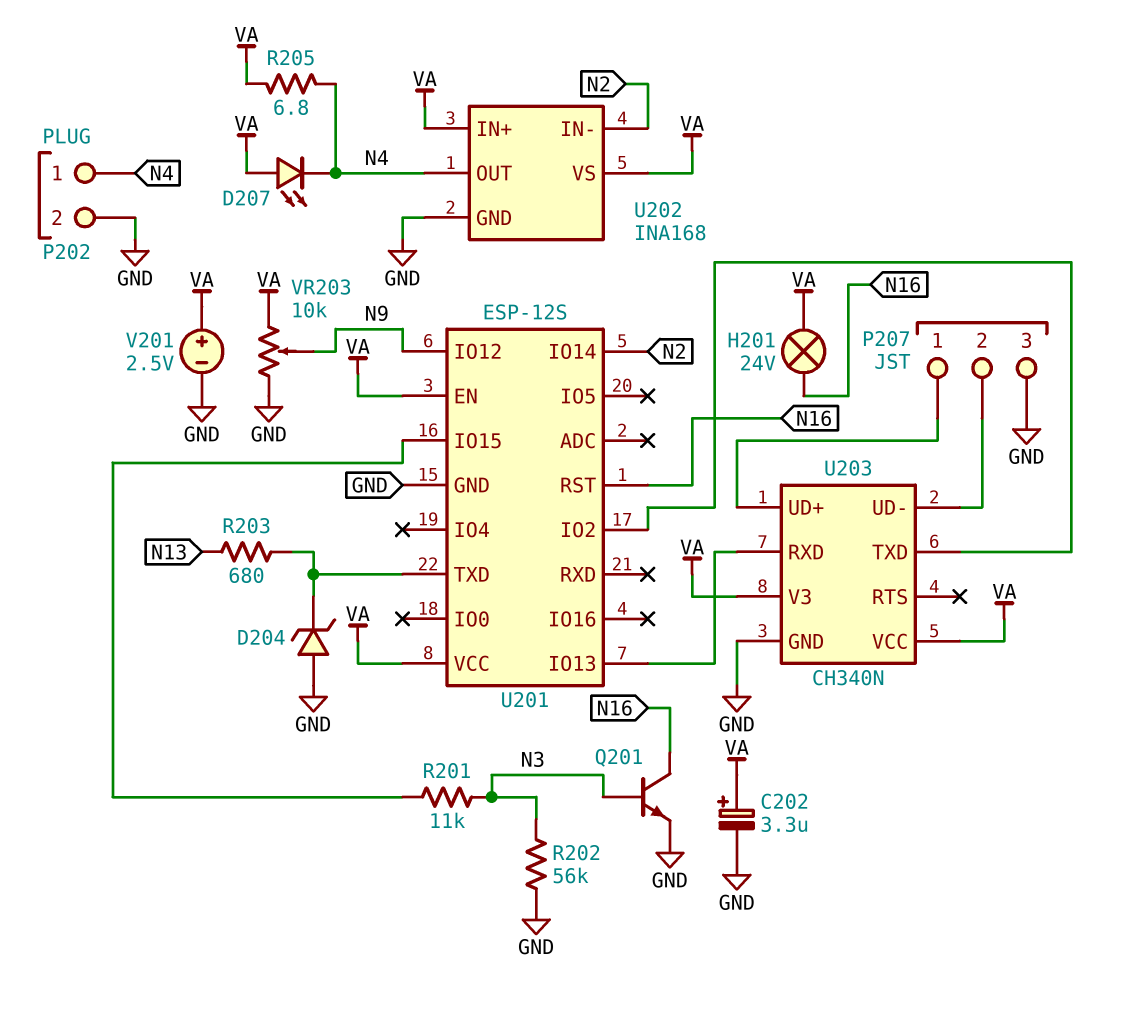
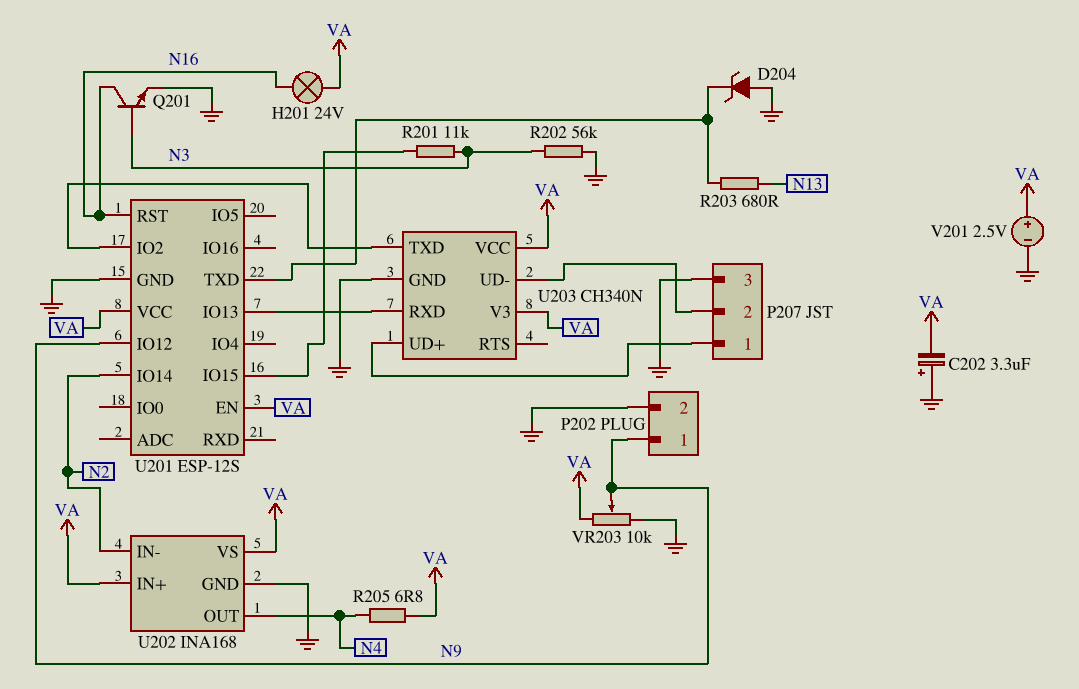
C202: 3.3uF (plus VA, minus GND) -> 3.3uF (plus GND, minus VA)
D207: LED (A VA, K N4) -> none
P202 pin 1: N4 -> N9

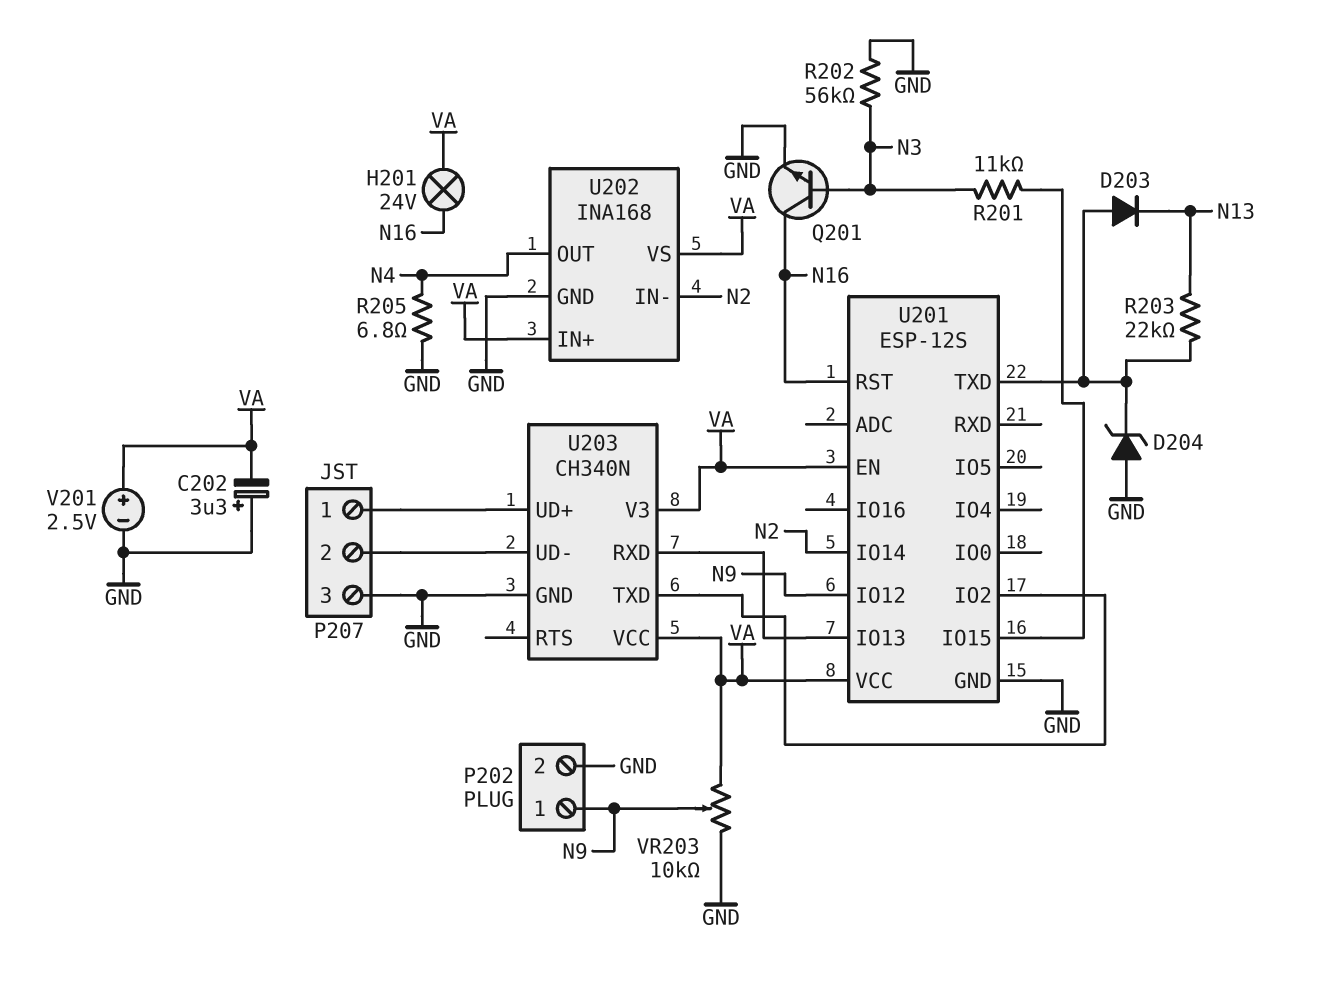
D203: none -> diode (A U201/TXD, K N13)
R203: 680 (N13, U201/TXD) -> 22k (N13, U201/TXD)
R205: 6.8 (N4, VA) -> 6.8 (GND, N4)

